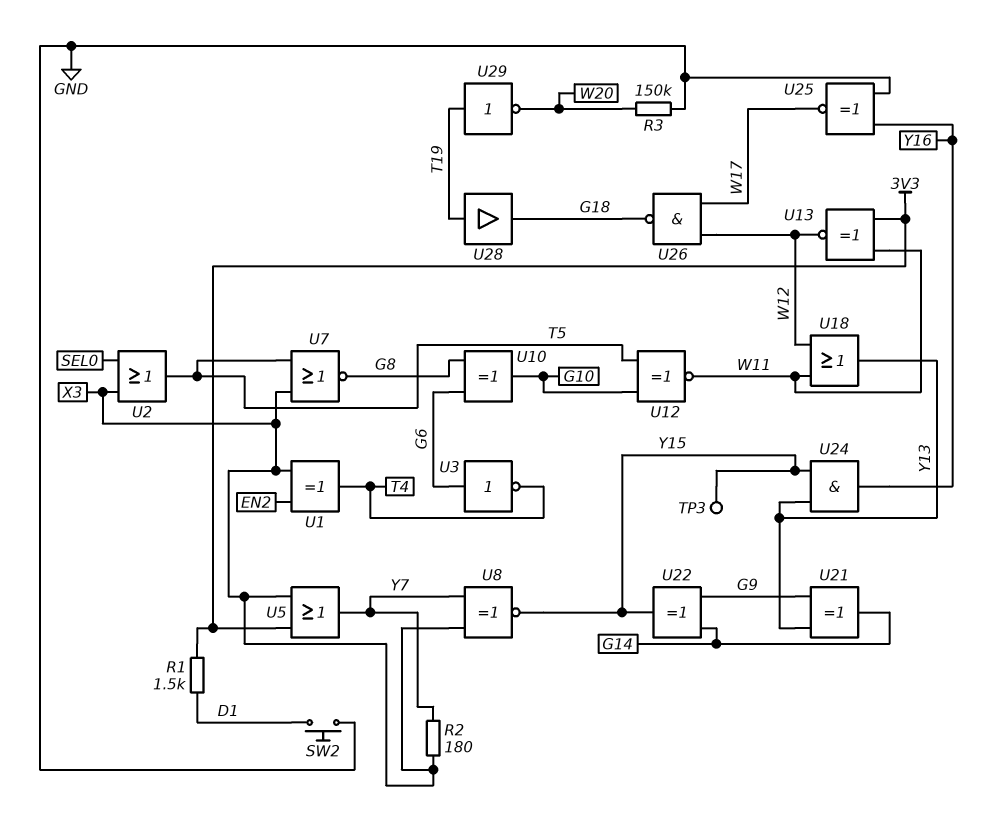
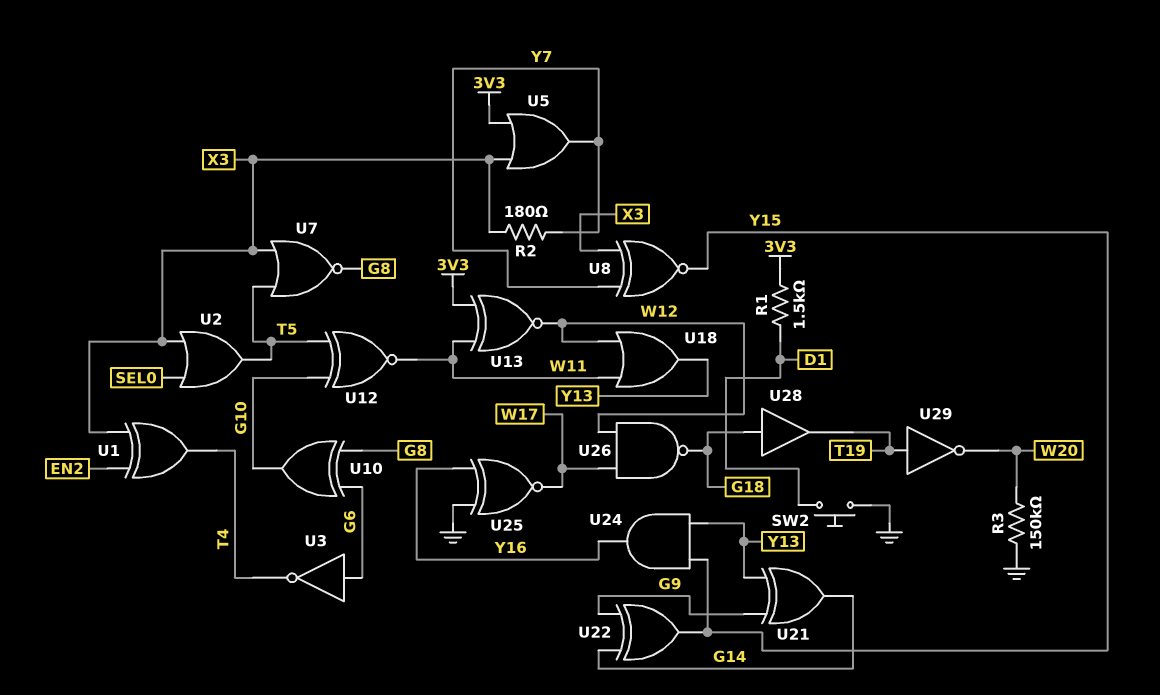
TP3: test point (Y15) -> none
U28: buffer (in T19, out G18) -> buffer (in G18, out T19)

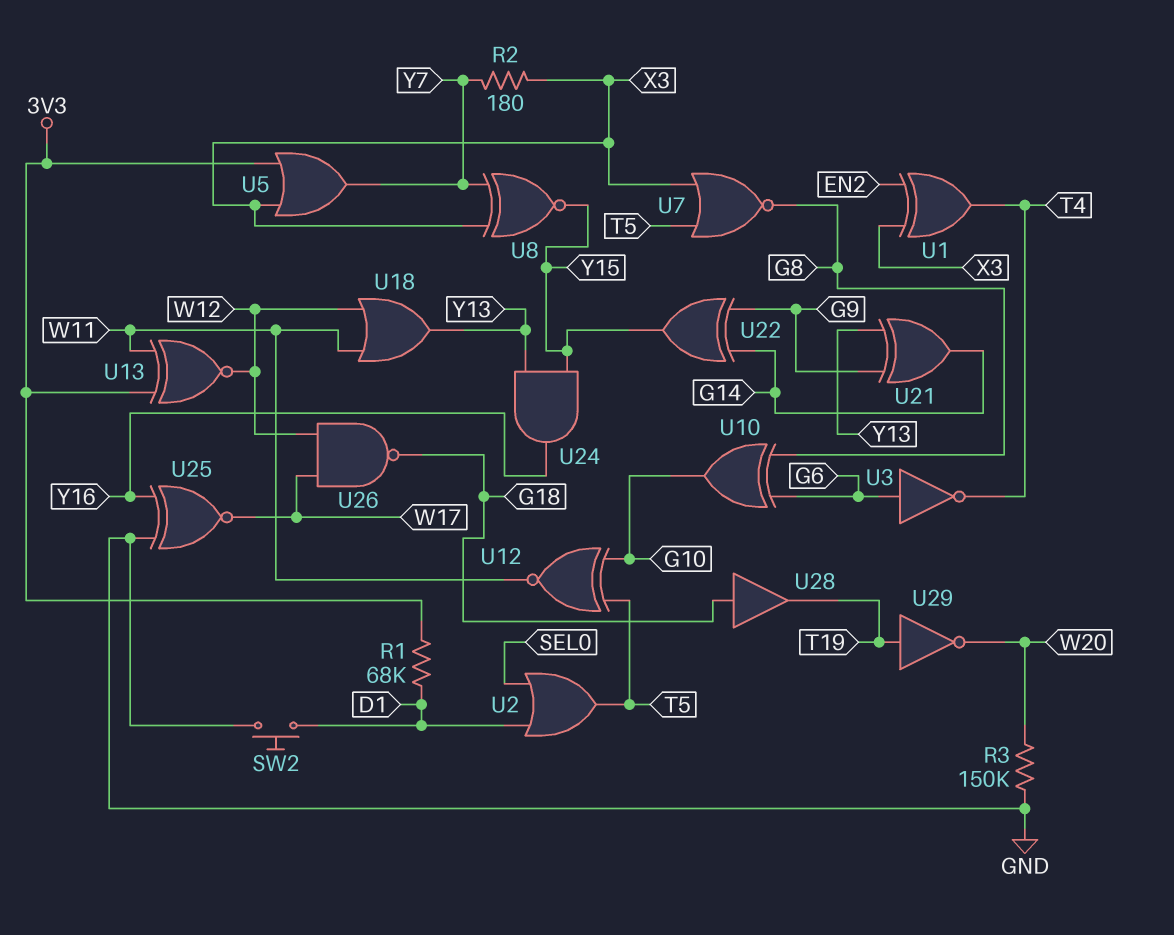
R1: 1.5k (3V3, D1) -> 68k (3V3, D1)
U2: OR (in SEL0, in X3, out T5) -> OR (in D1, in SEL0, out T5)

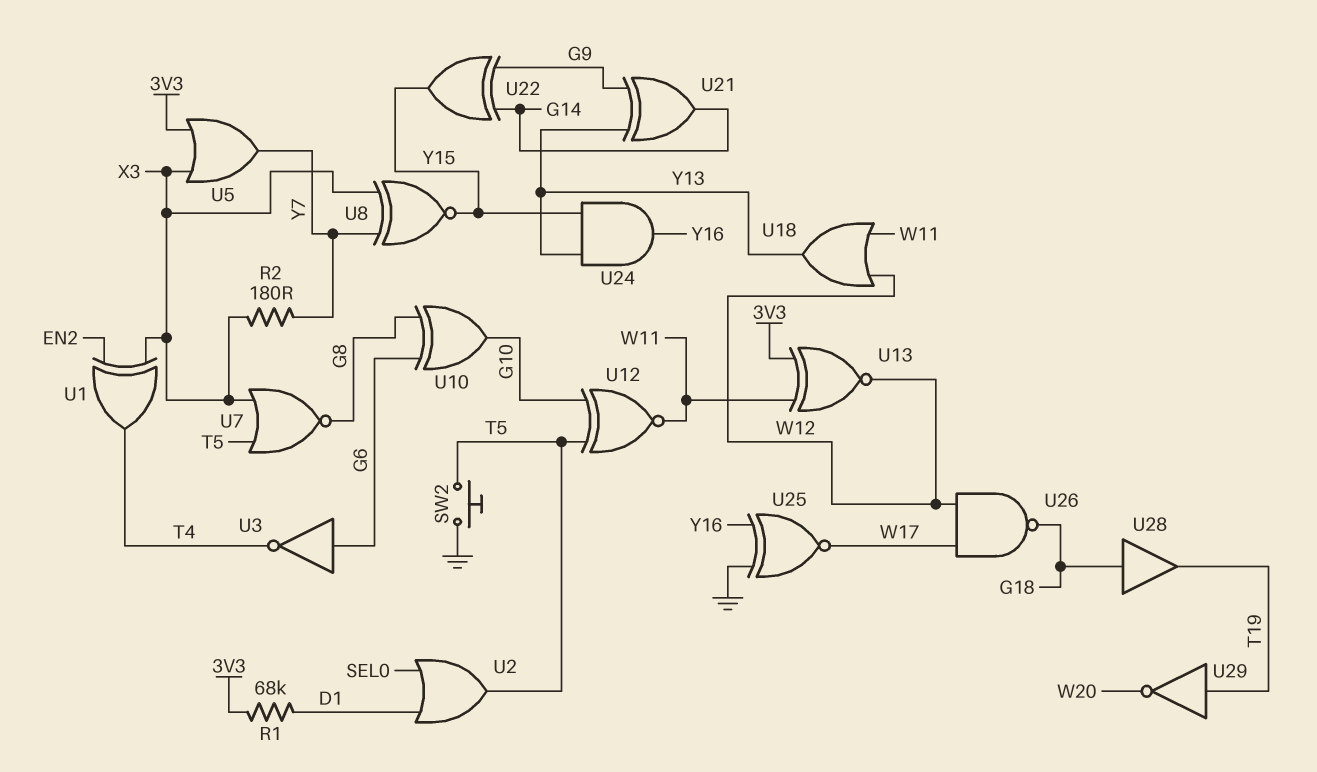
R3: 150k (GND, W20) -> none
SW2: button (D1, GND) -> button (GND, T5)

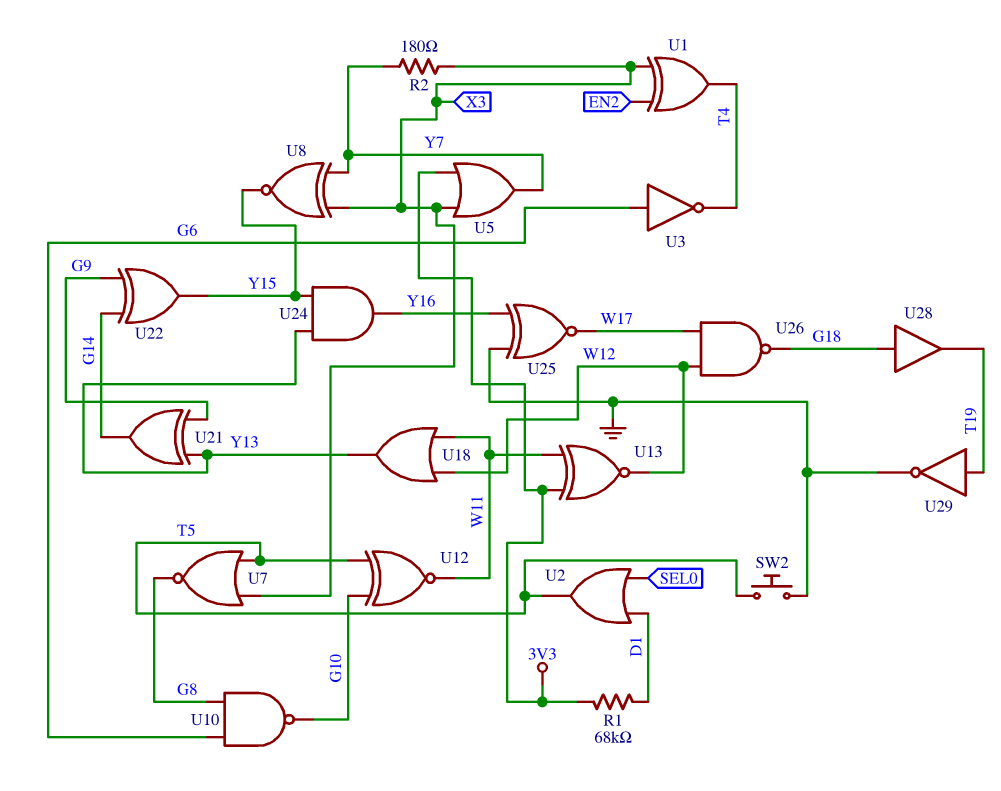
U10: XOR (in G6, in G8, out G10) -> NAND (in G6, in G8, out G10)
U29: NOT (in T19, out W20) -> NOT (in T19, out GND)

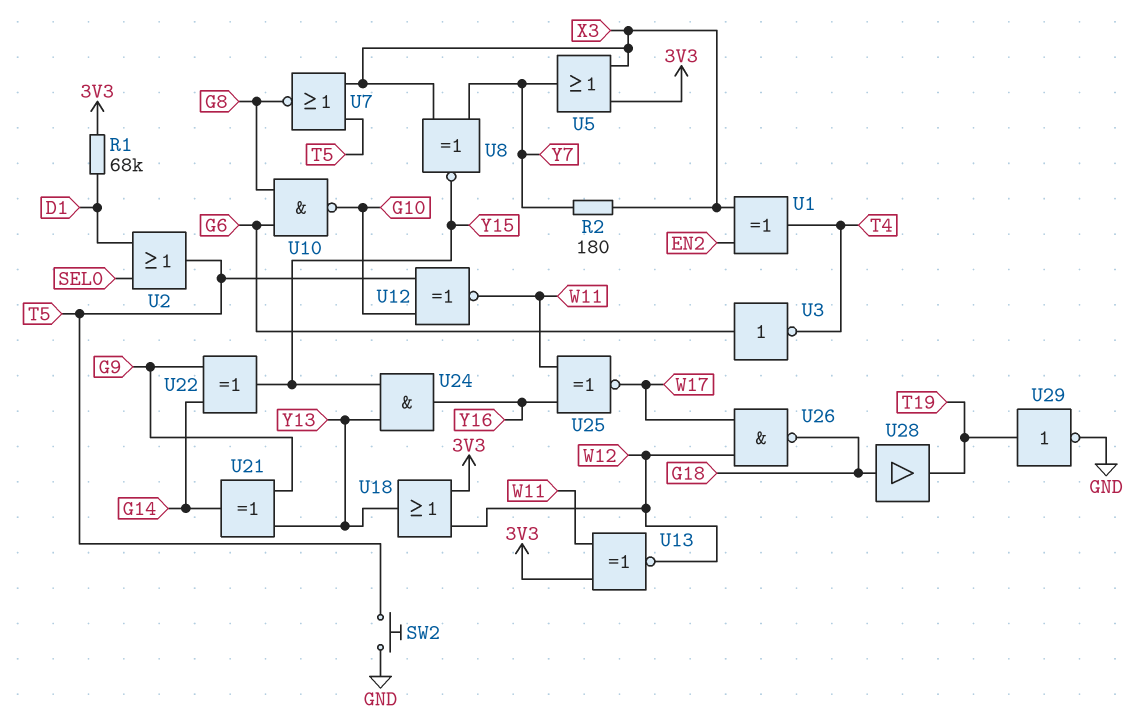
U18: OR (in W11, in W12, out Y13) -> OR (in 3V3, in W12, out Y13)
U25: XNOR (in GND, in Y16, out W17) -> XNOR (in W11, in Y16, out W17)

